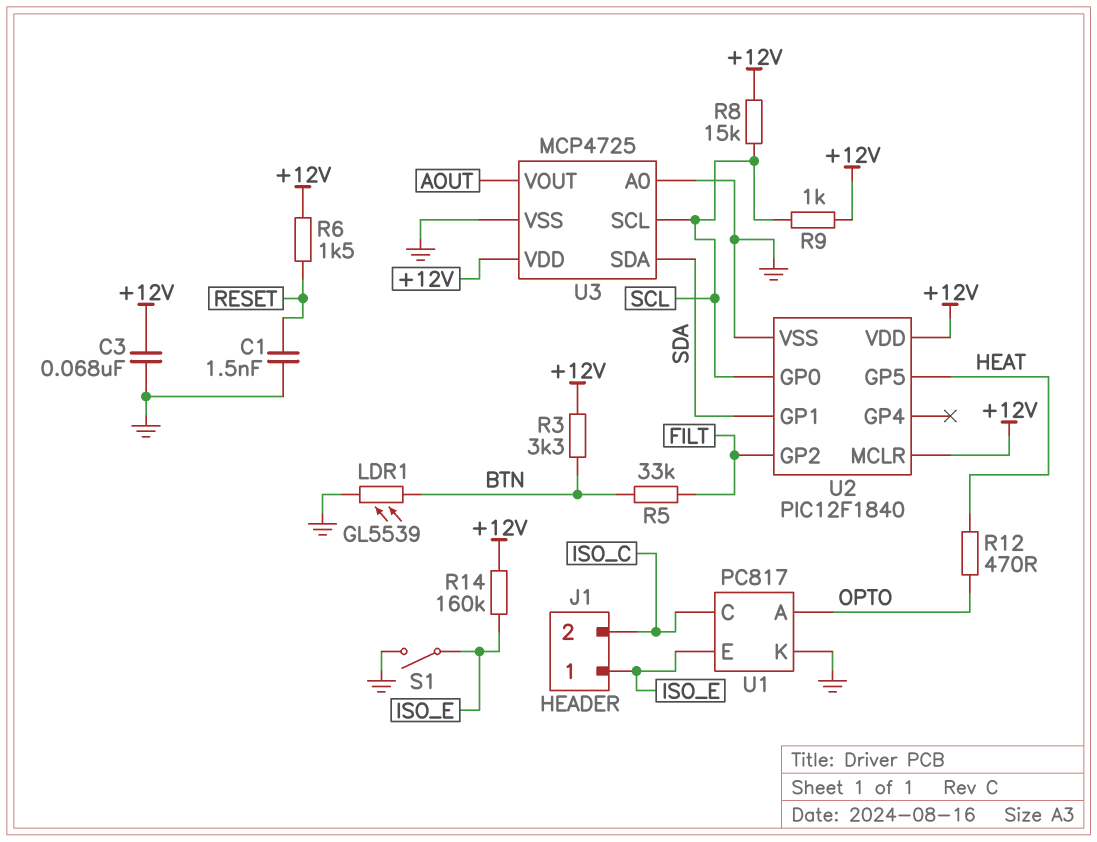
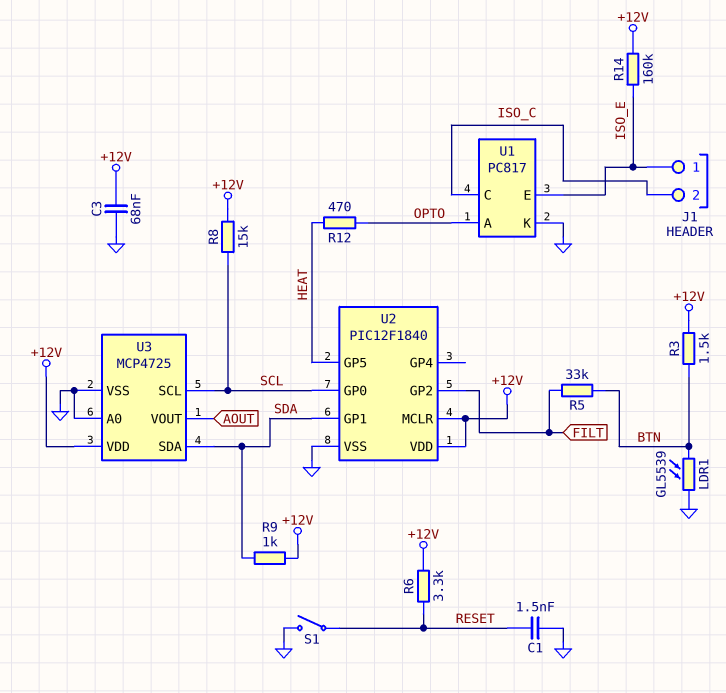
R3: 3.3k (+12V, BTN) -> 1.5k (+12V, BTN)
R6: 1.5k (+12V, RESET) -> 3.3k (+12V, RESET)
R9: 1k (+12V, SCL) -> 1k (+12V, SDA)
S1: switch (GND, ISO_E) -> switch (GND, RESET)

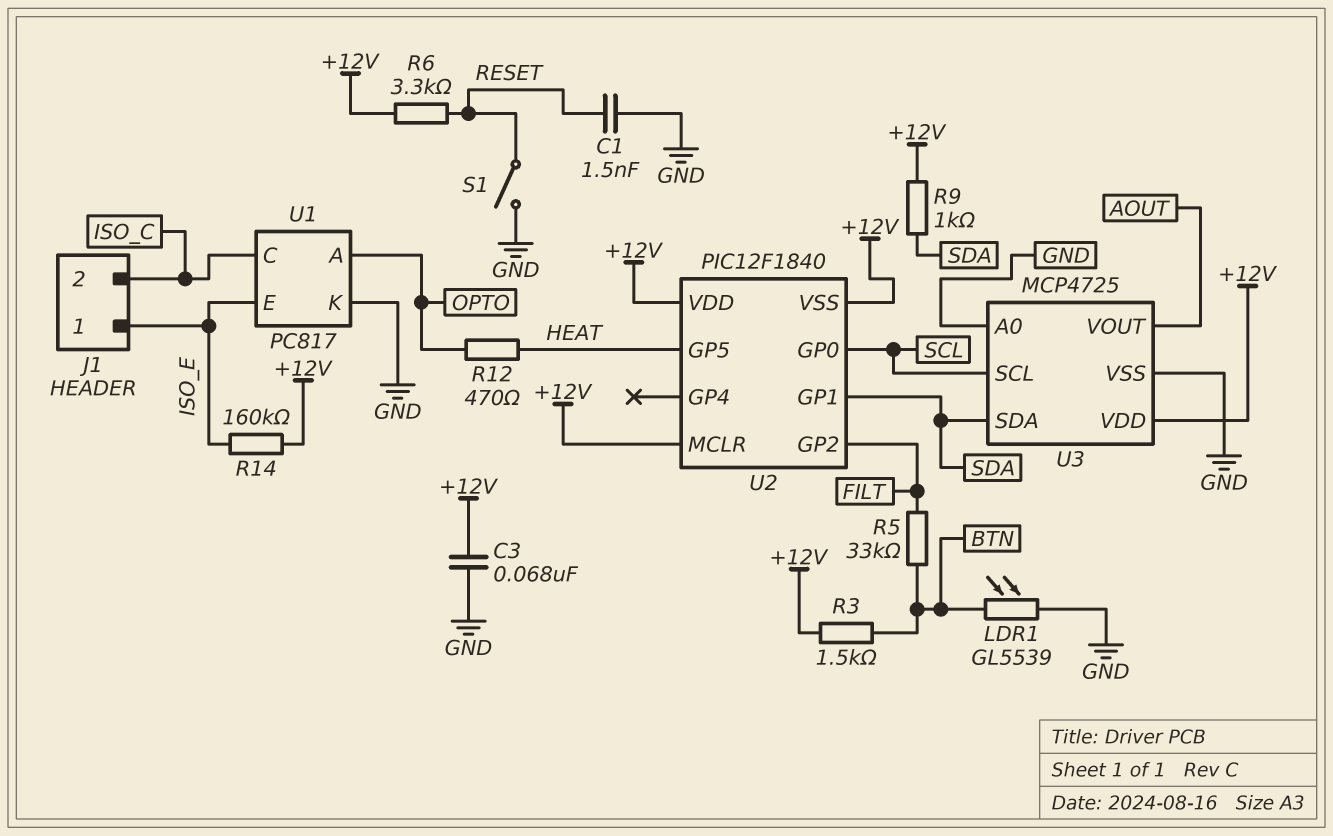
R8: 15k (+12V, SCL) -> none
U2 pin VSS: GND -> +12V

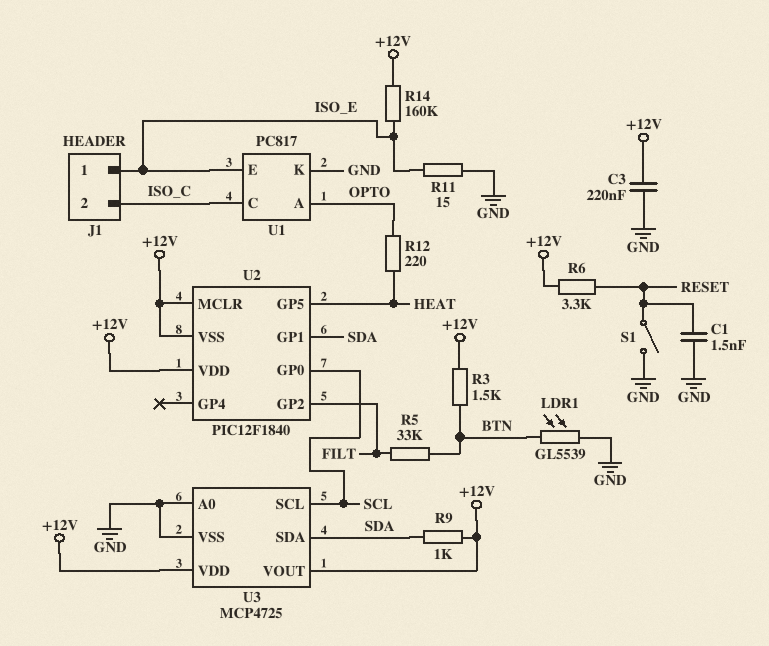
C3: 68nF (+12V, GND) -> 220nF (+12V, GND)
R11: none -> 15 (GND, ISO_E)
R12: 470 (HEAT, OPTO) -> 220 (HEAT, OPTO)
U3 pin VOUT: AOUT -> +12V

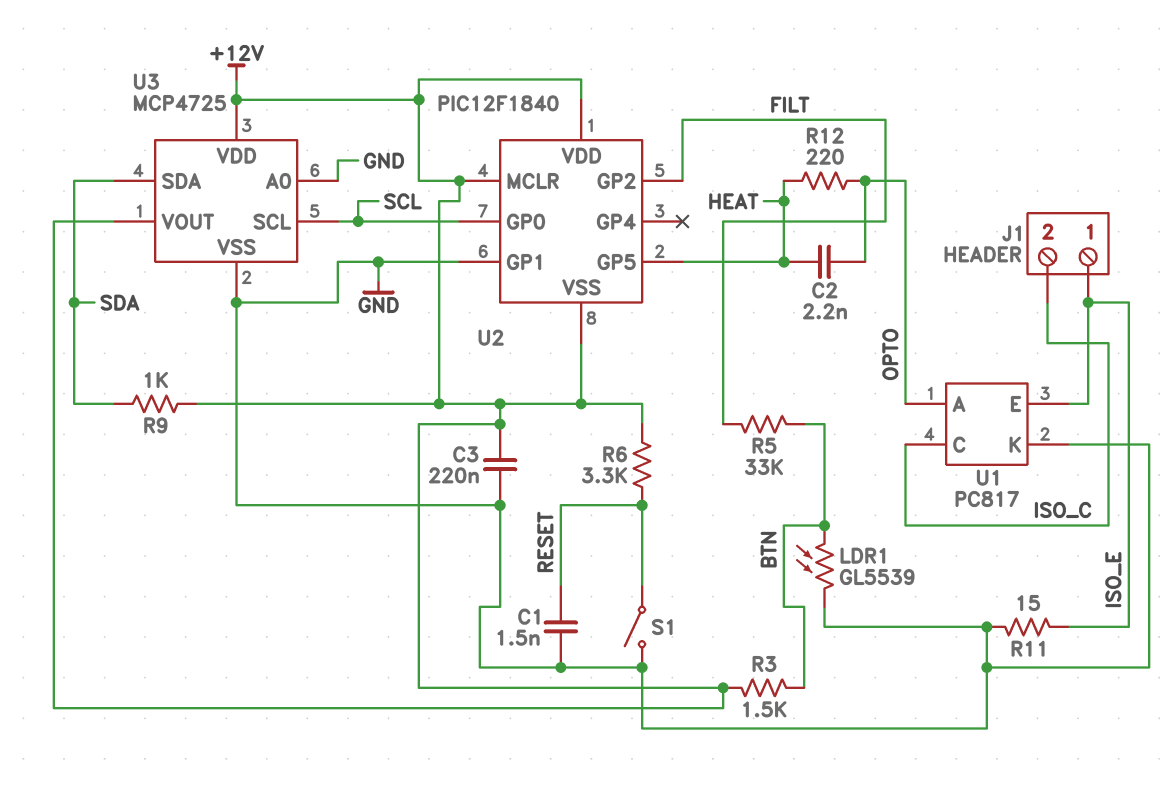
C2: none -> 2.2nF (HEAT, OPTO)
R14: 160k (+12V, ISO_E) -> none
U2 pin GP1: SDA -> GND

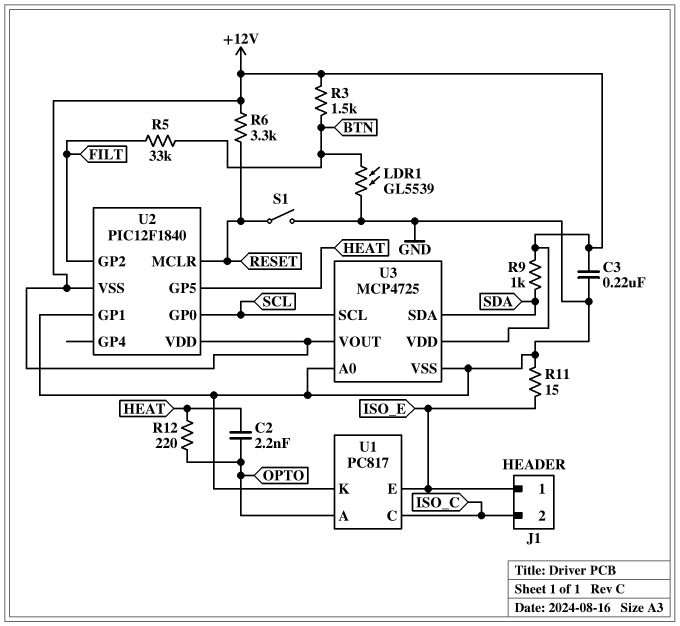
C1: 1.5nF (GND, RESET) -> none
U2 pin MCLR: +12V -> RESET

